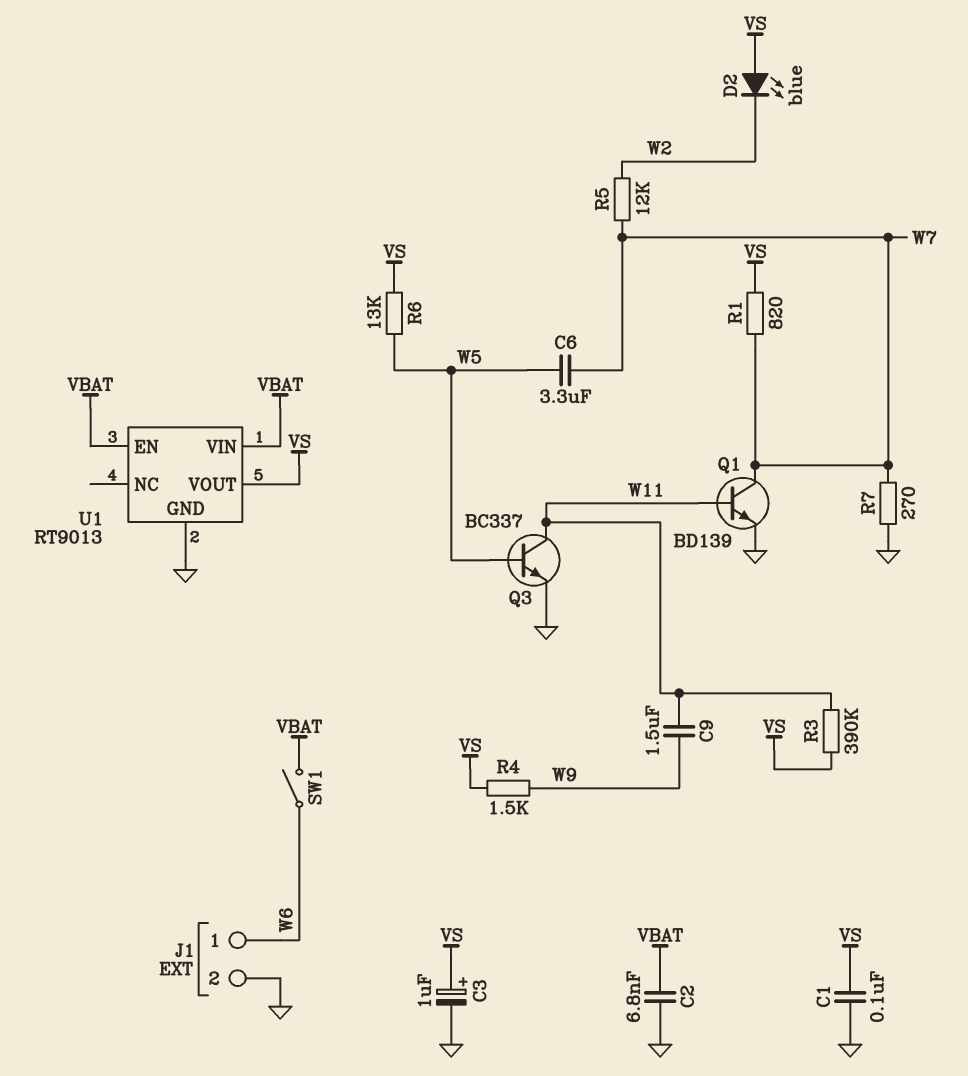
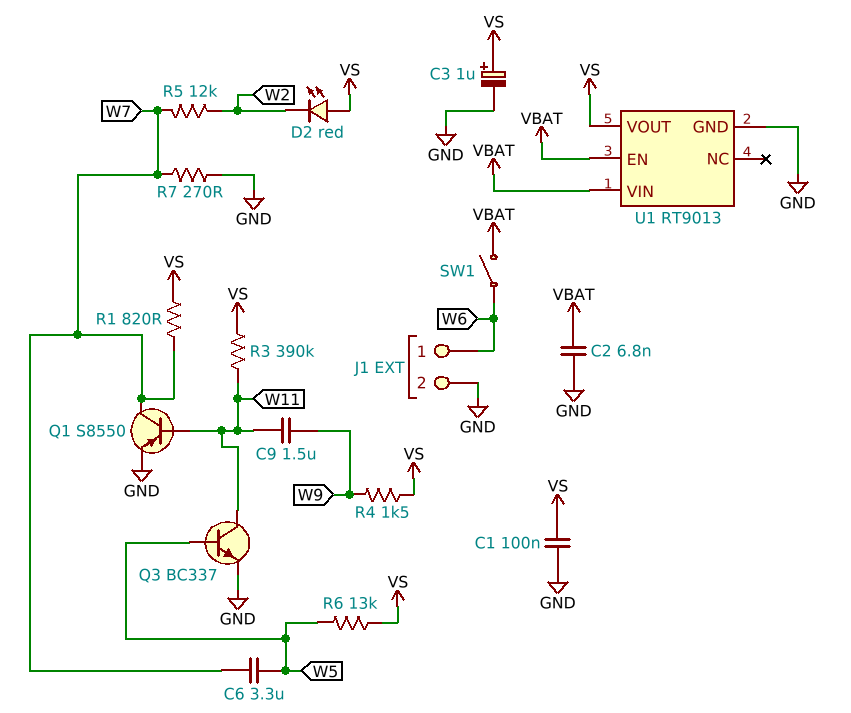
D2: LED blue (A VS, K W2) -> LED red (A VS, K W2)
Q1: NPN BD139 (B W11, C W7, E GND) -> PNP S8550 (B W11, C W7, E GND)

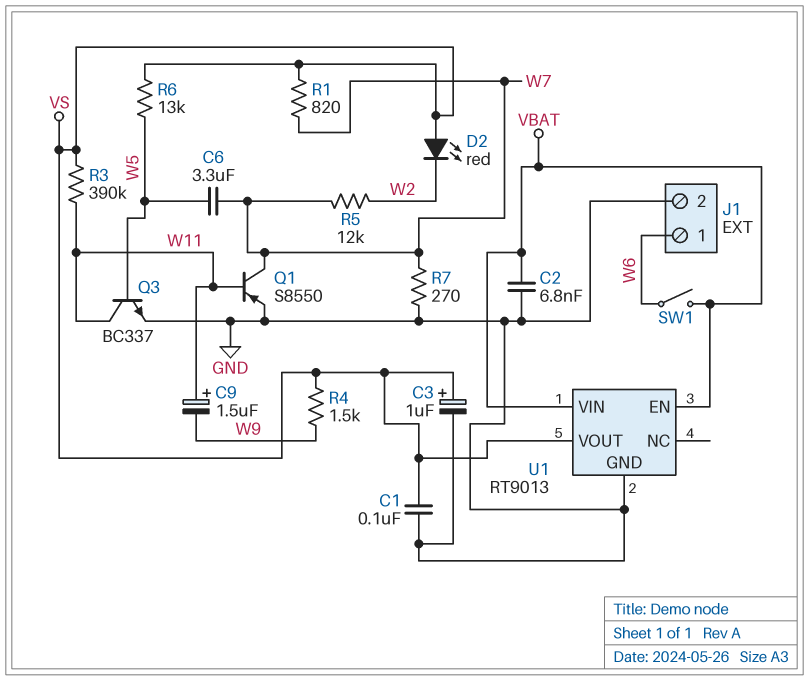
C9: 1.5uF (W9, W11) -> 1.5uF (plus W11, minus W9)

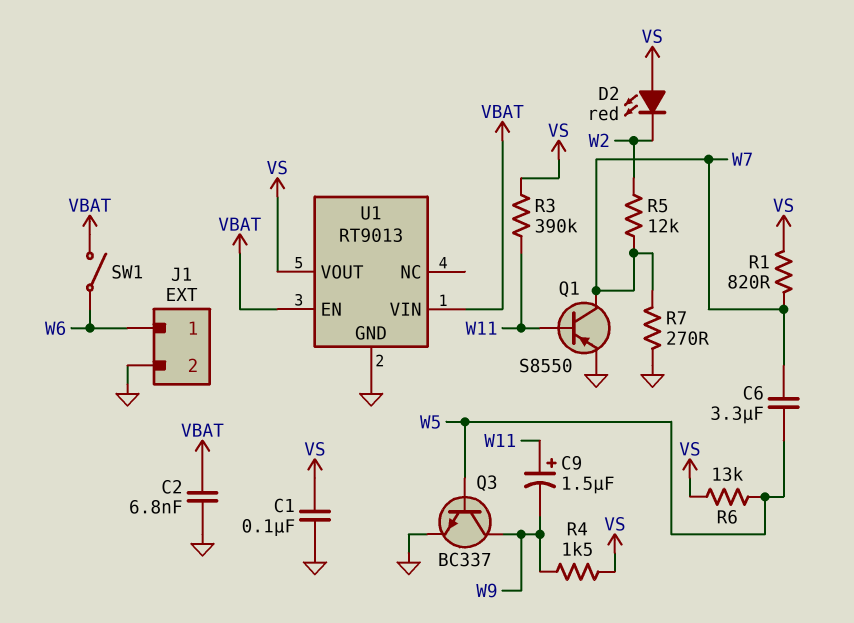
C3: 1uF (plus VS, minus GND) -> none
Q3: NPN BC337 (B W5, C W11, E GND) -> NPN BC337 (B W5, C W9, E GND)

